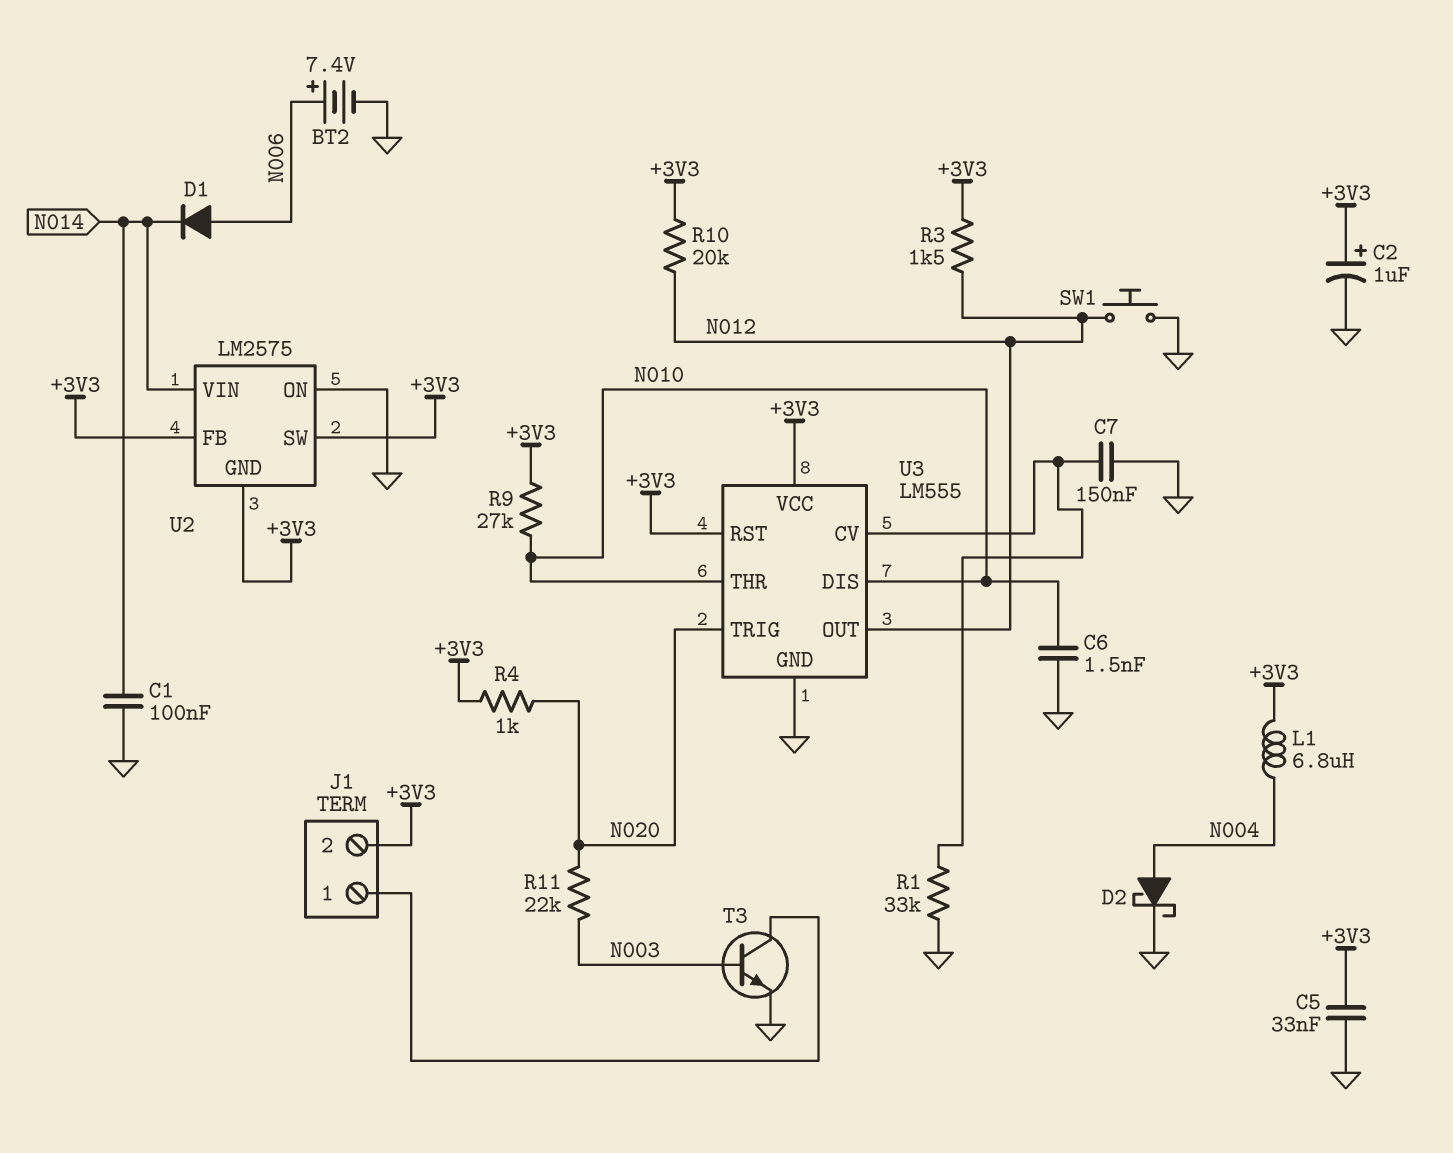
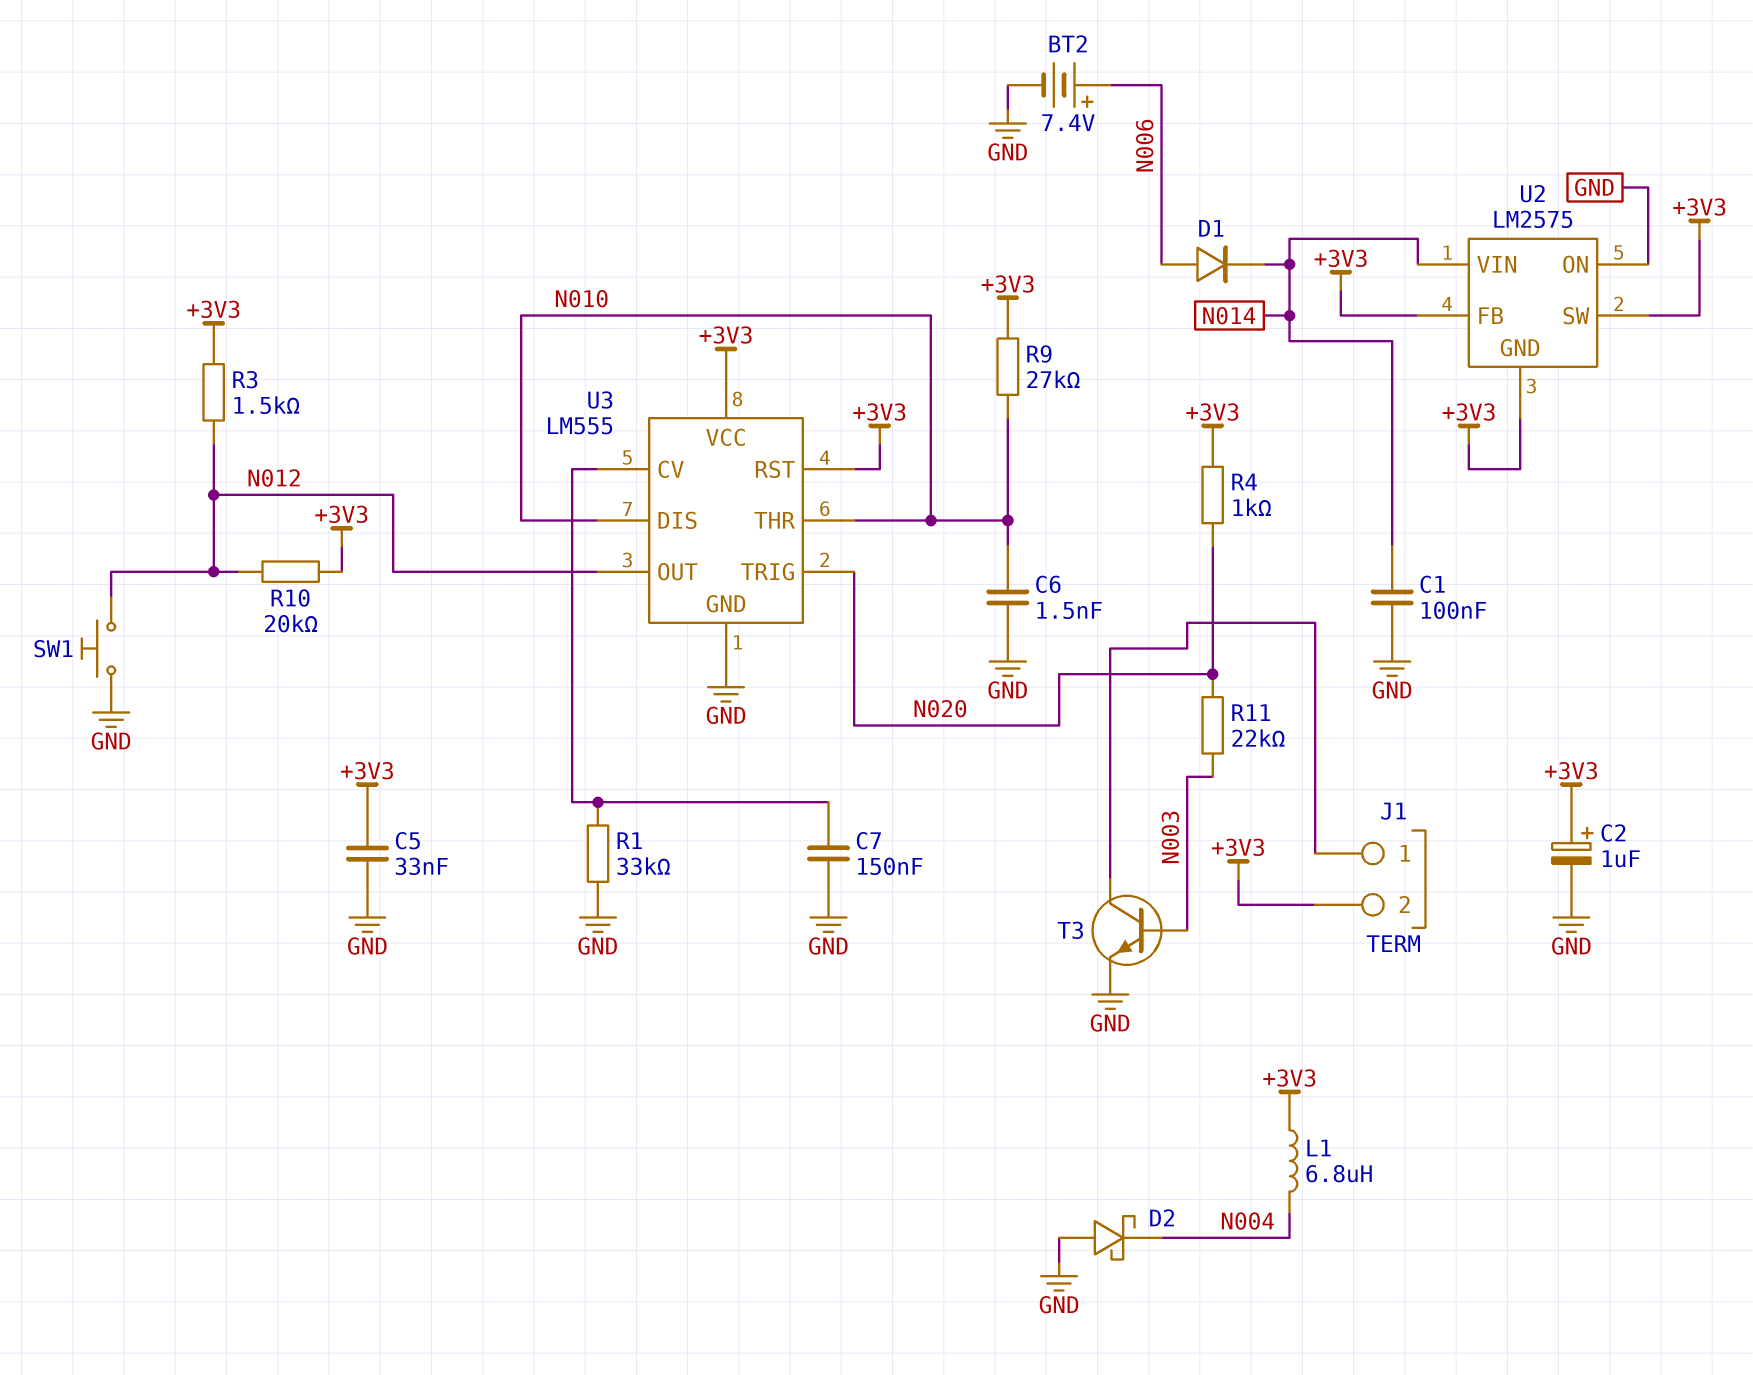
D2: schottky (A N004, K GND) -> schottky (A GND, K N004)

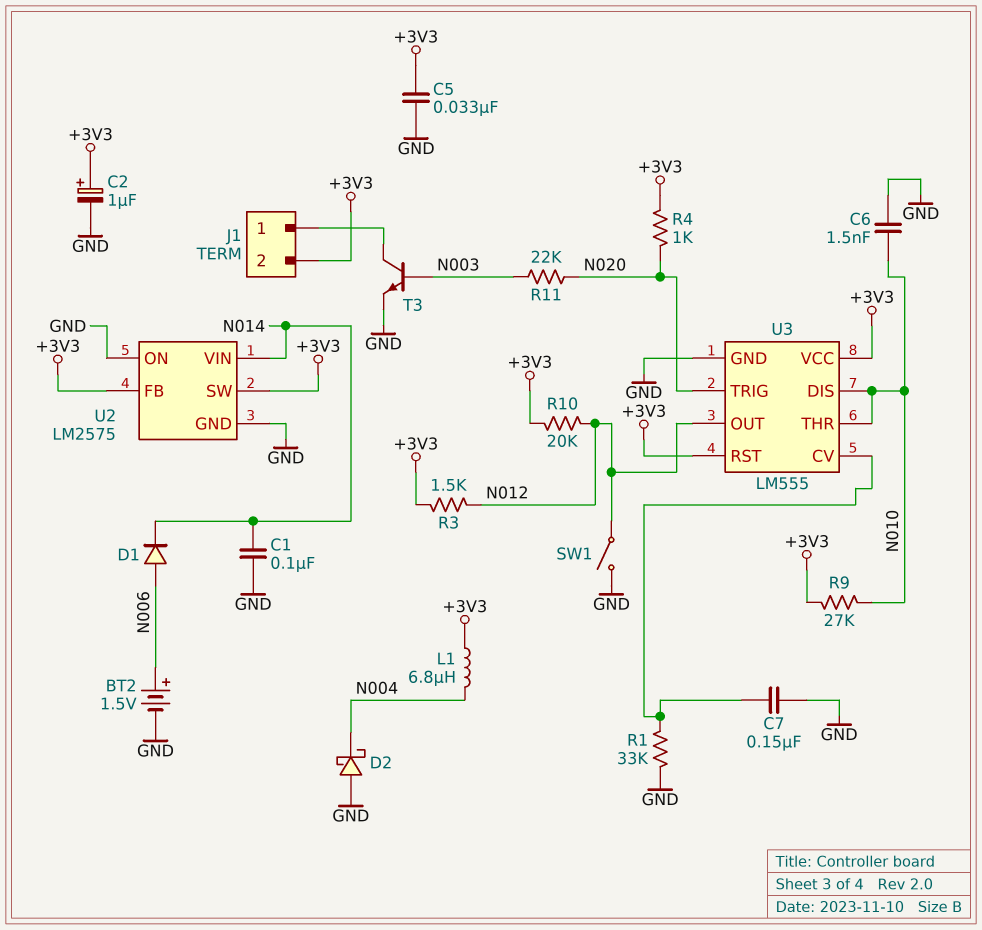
BT2: 7.4V (plus N006, minus GND) -> 1.5V (plus N006, minus GND)
SW1: button (GND, N012) -> switch (GND, N012)
U2 pin GND: +3V3 -> GND

